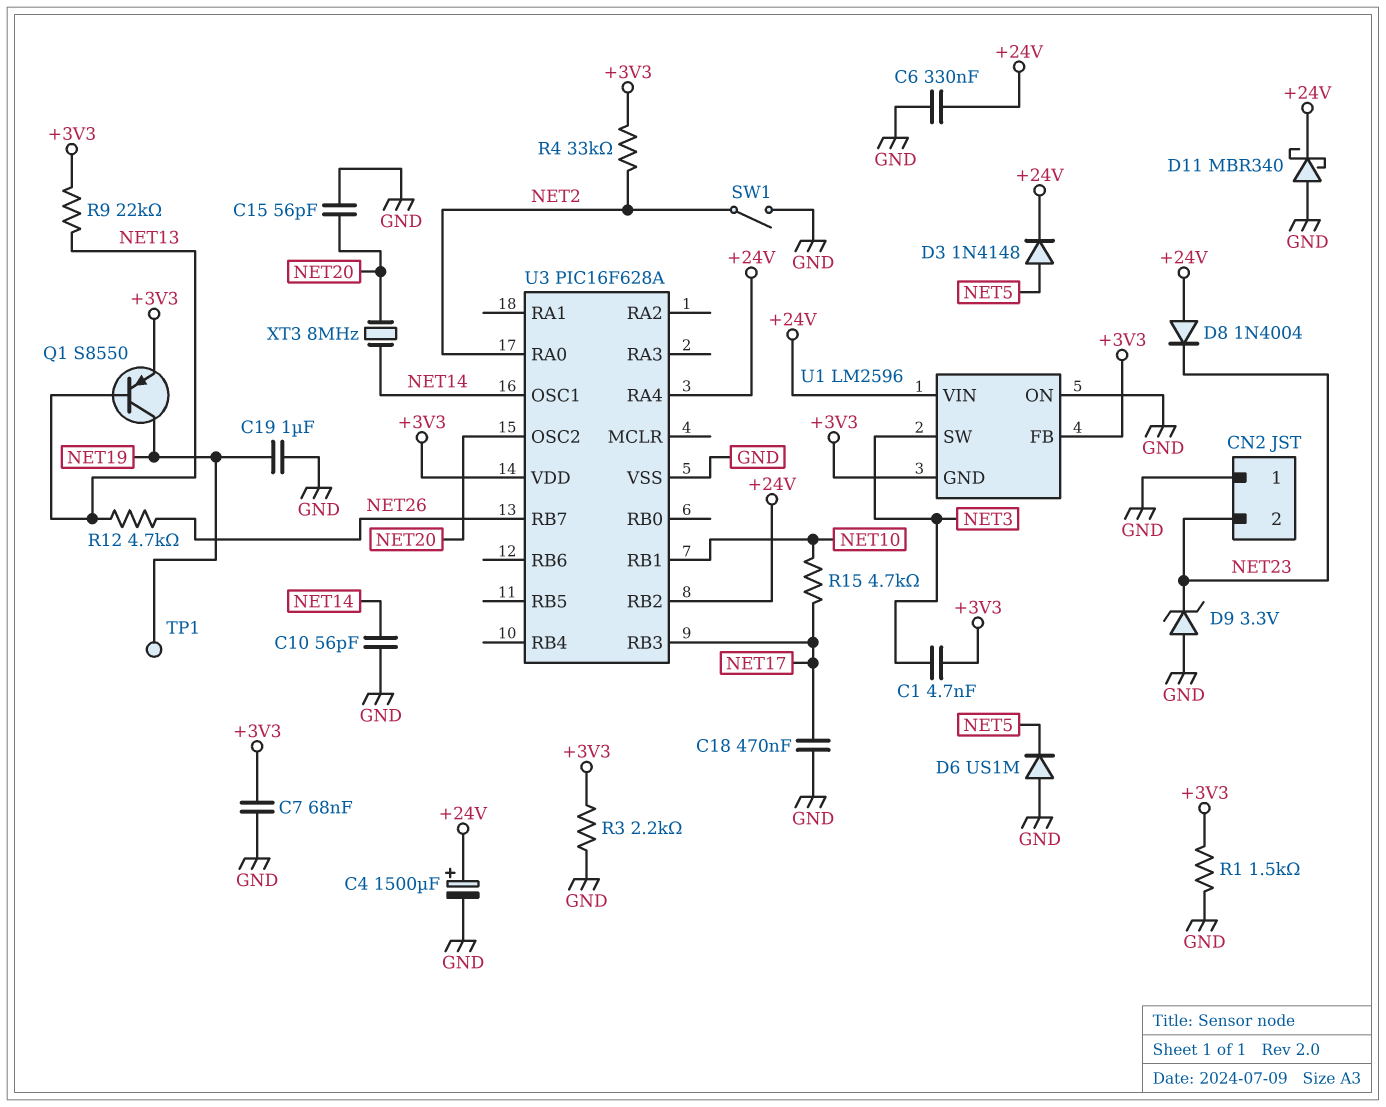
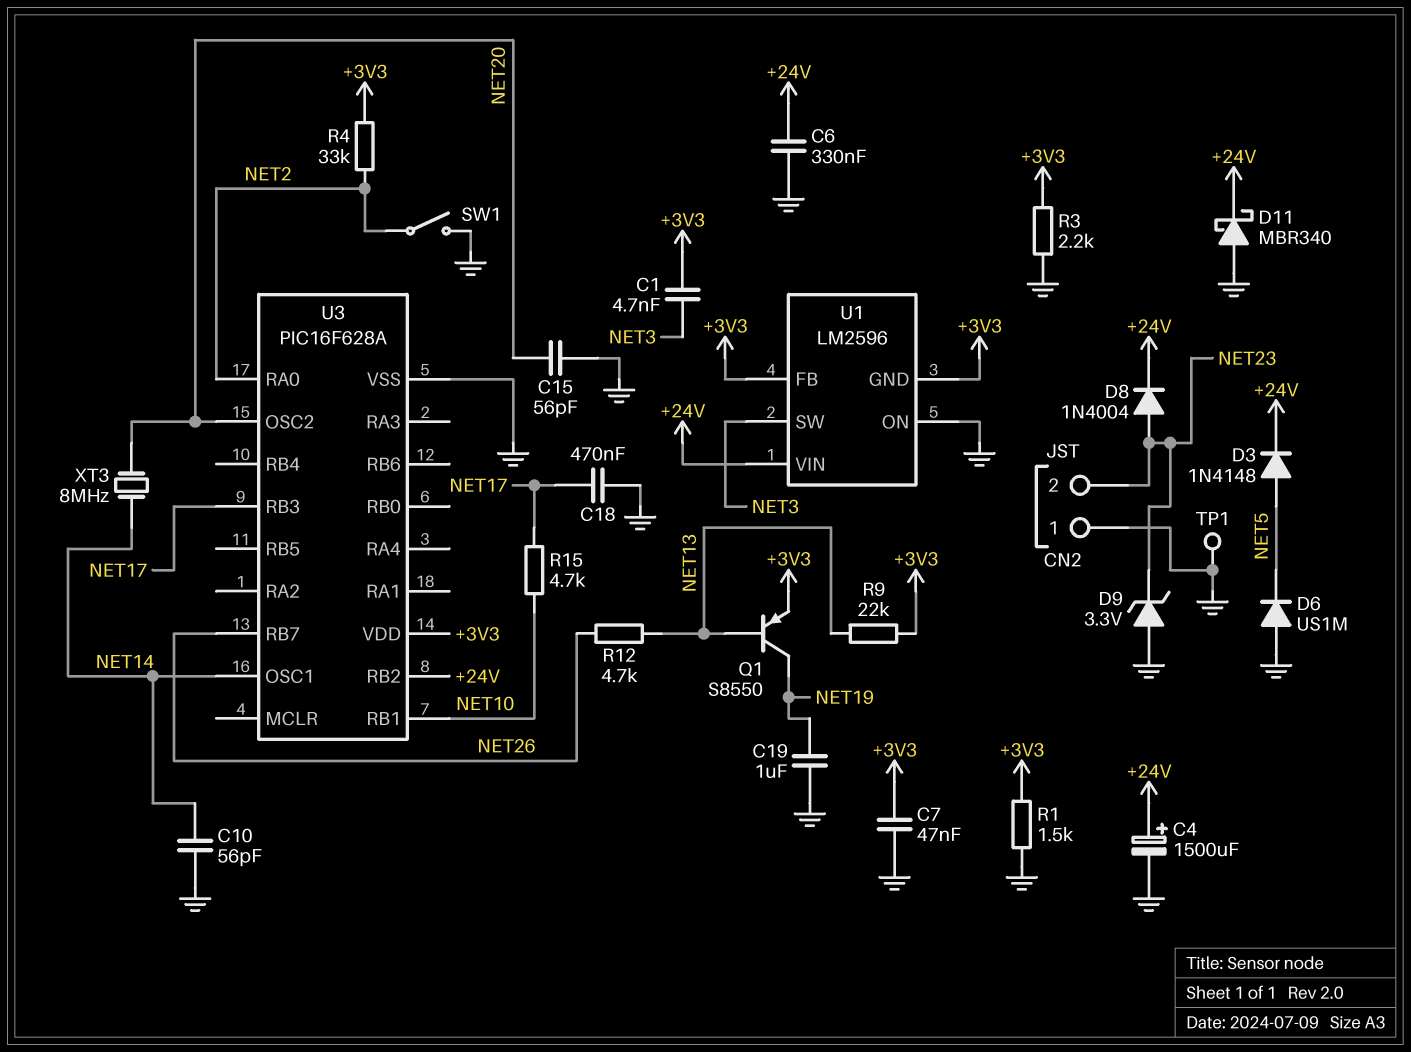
C7: 68nF (+3V3, GND) -> 47nF (+3V3, GND)
D8: diode 1N4004 (A +24V, K NET23) -> diode 1N4004 (A NET23, K +24V)
TP1: test point (NET19) -> test point (GND)
U3 pin RA4: +24V -> none

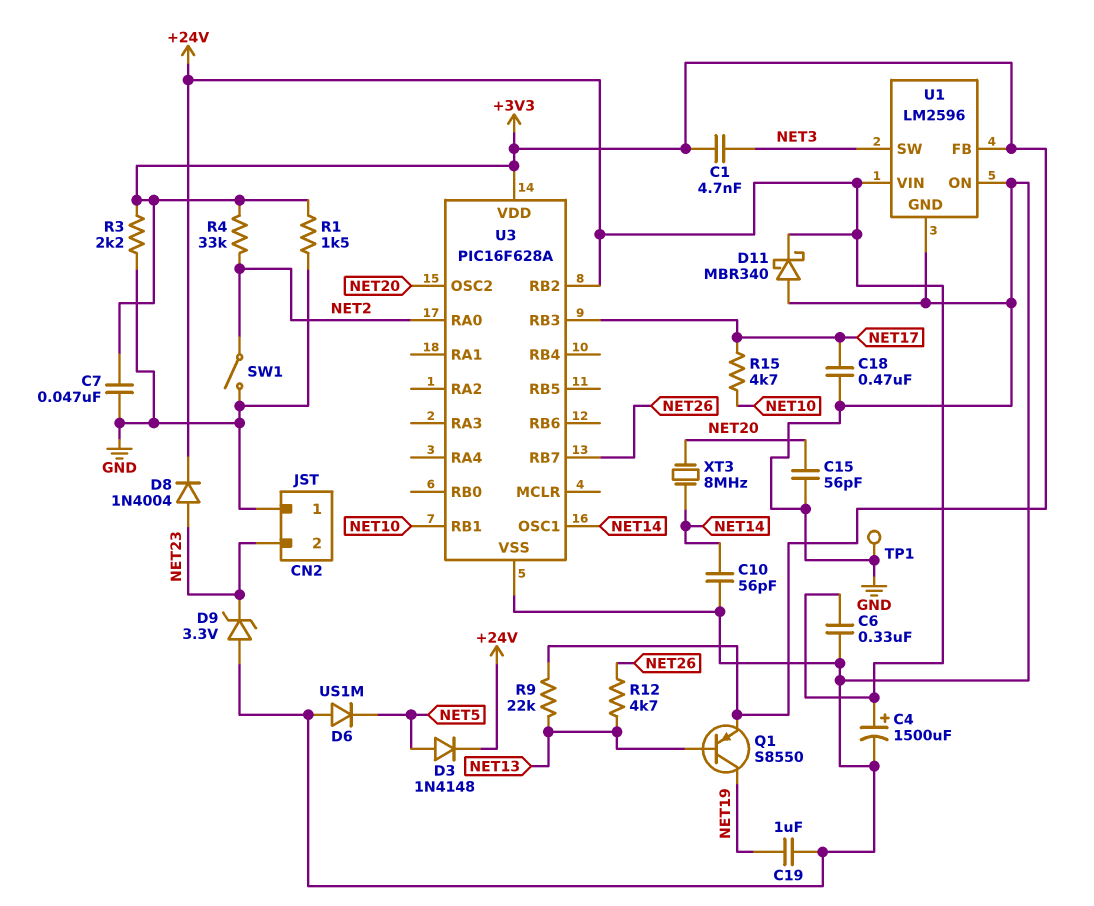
U1 pin GND: +3V3 -> GND

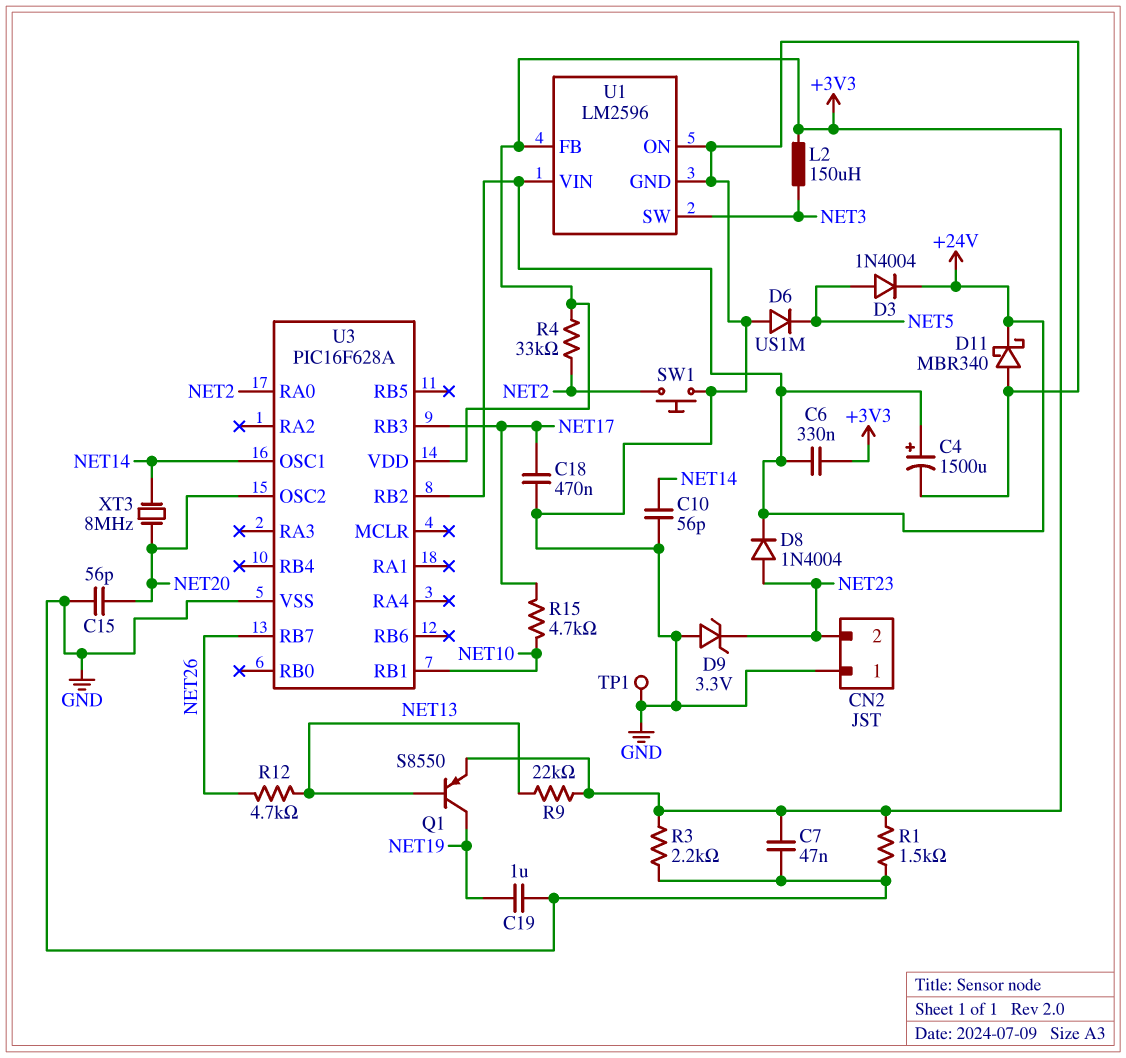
C1: 4.7nF (+3V3, NET3) -> none
C6: 330nF (+24V, GND) -> 330nF (+3V3, +24V)
D3: diode 1N4148 (A NET5, K +24V) -> diode 1N4004 (A NET5, K +24V)
L2: none -> 150uH (+3V3, NET3)
SW1: switch (GND, NET2) -> button (GND, NET2)

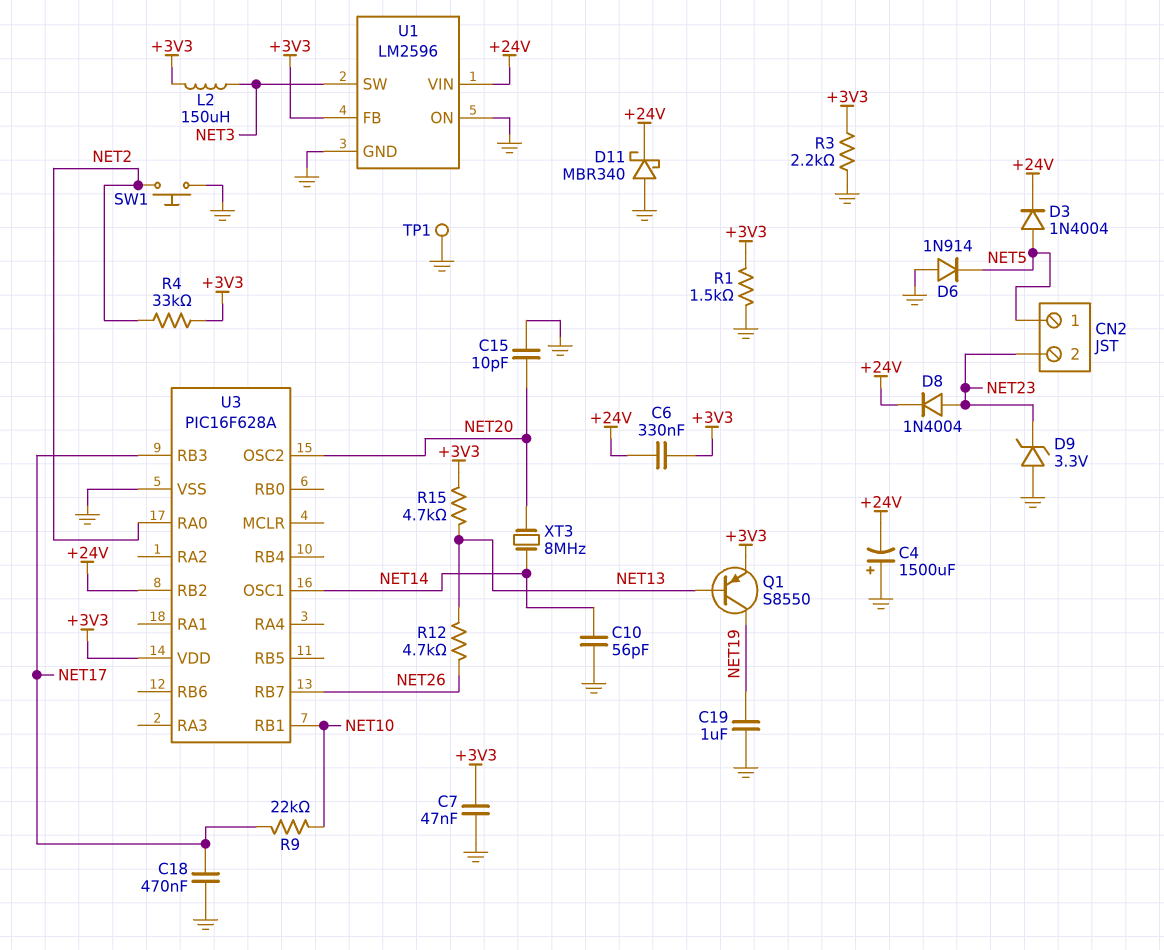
C4: 1500uF (plus +24V, minus GND) -> 1500uF (plus GND, minus +24V)
C15: 56pF (GND, NET20) -> 10pF (GND, NET20)
CN2 pin 1: GND -> NET5
D6: diode US1M (A GND, K NET5) -> diode 1N914 (A GND, K NET5)
R9: 22k (+3V3, NET13) -> 22k (NET10, NET17)
R15: 4.7k (NET10, NET17) -> 4.7k (+3V3, NET13)

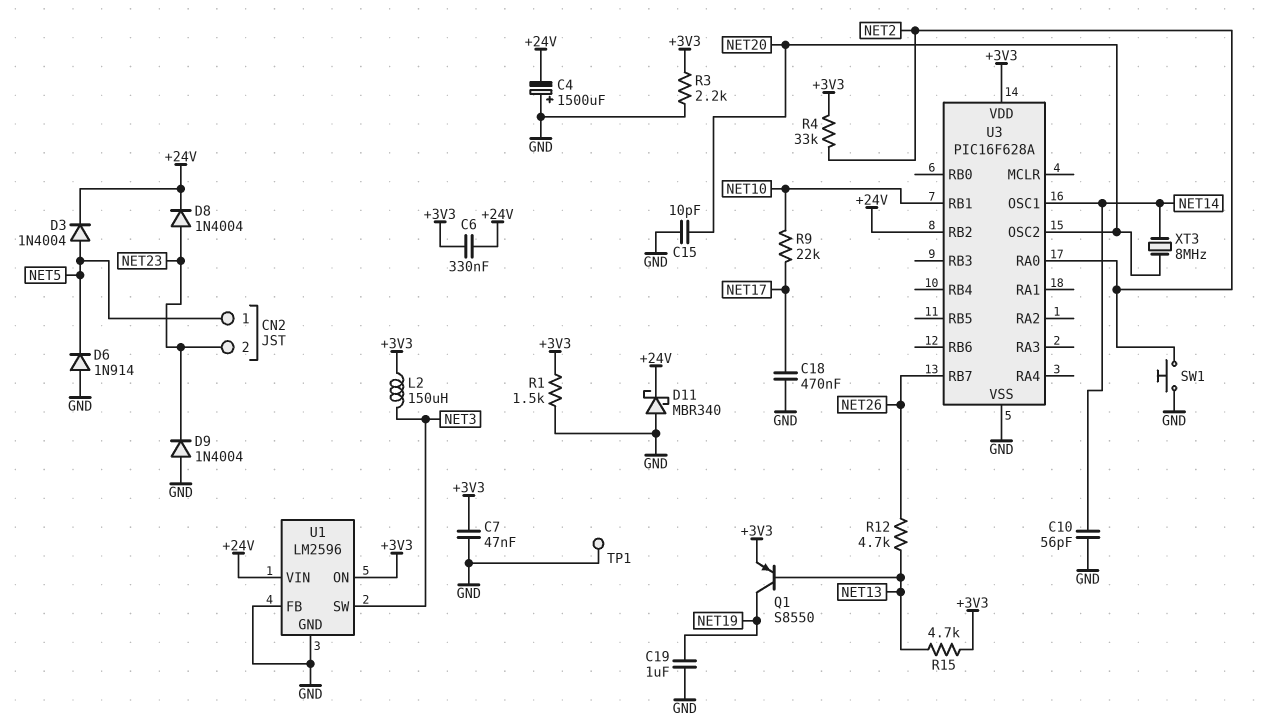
D9: zener 3.3V (A GND, K NET23) -> diode 1N4004 (A GND, K NET23)
U1 pin FB: +3V3 -> GND
U1 pin ON: GND -> +3V3
U3 pin RB3: NET17 -> none

